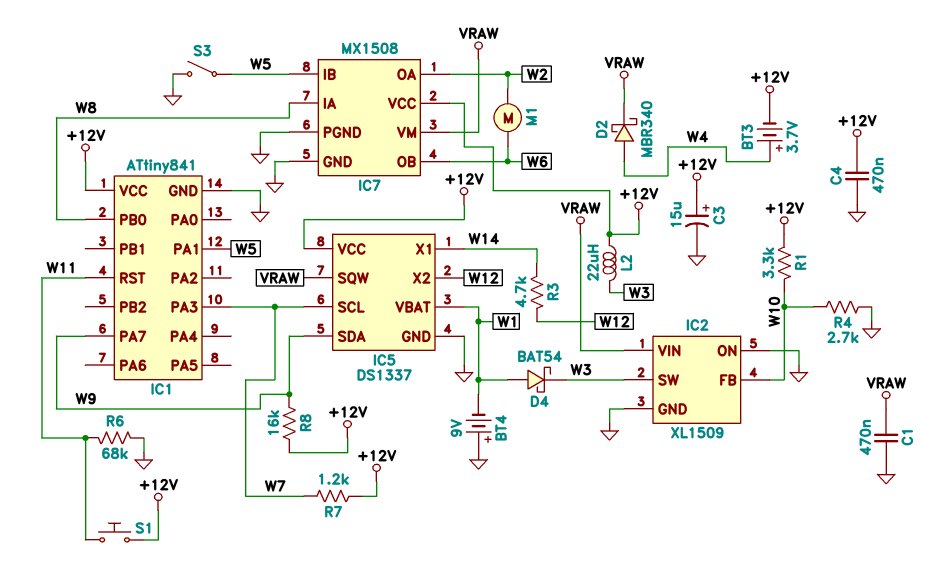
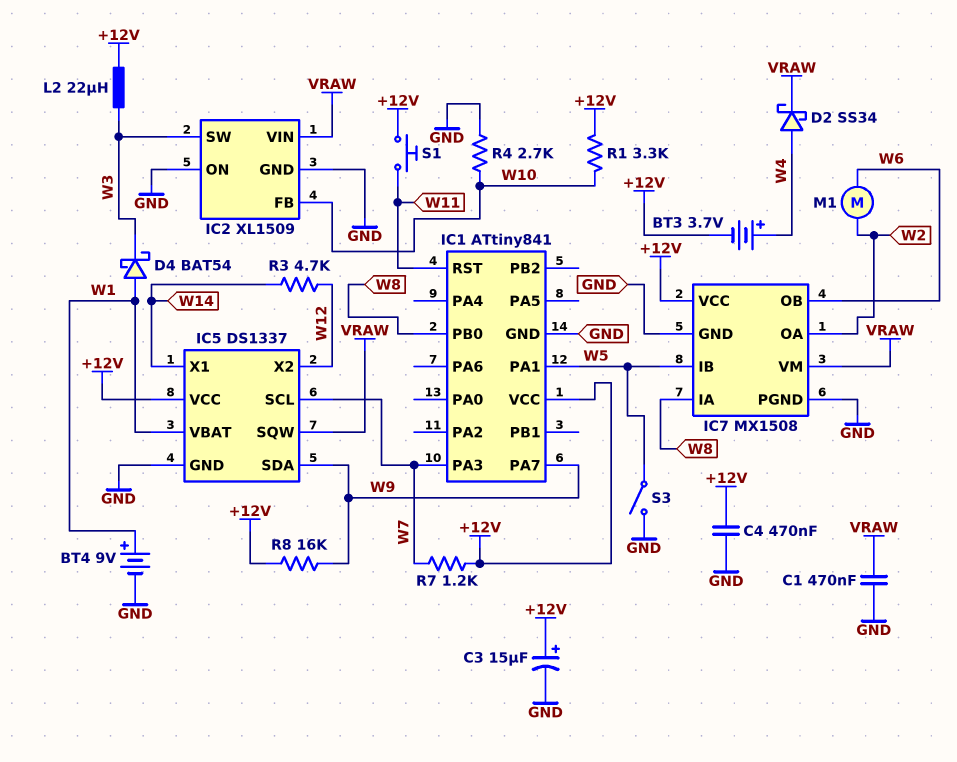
BT4: 9V (plus GND, minus W1) -> 9V (plus W1, minus GND)
D2: schottky MBR340 (A W4, K VRAW) -> schottky SS34 (A W4, K VRAW)
R6: 68k (GND, W11) -> none

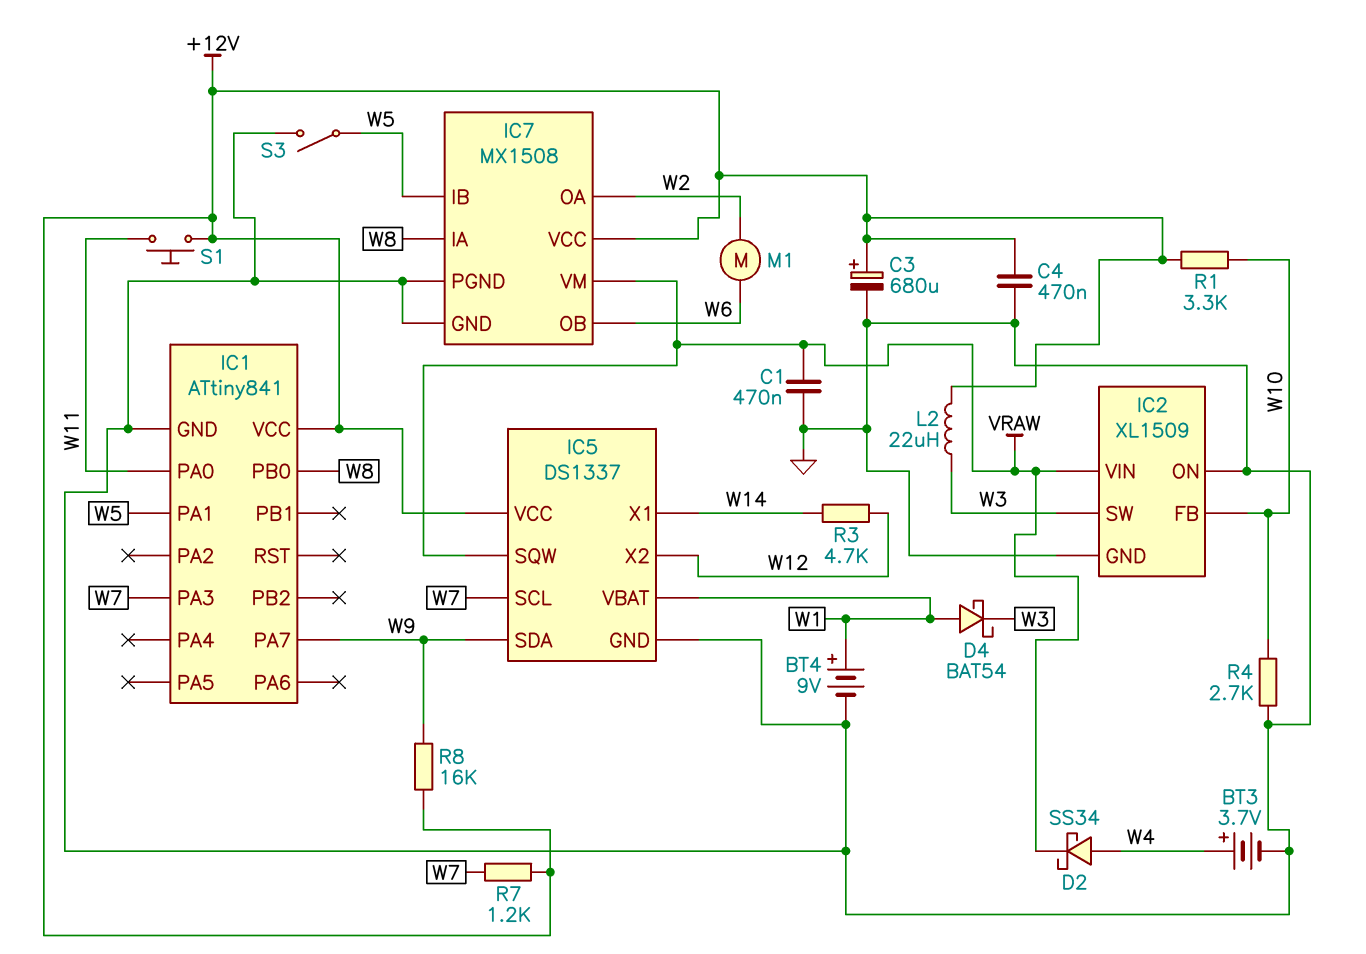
BT3: 3.7V (plus W4, minus +12V) -> 3.7V (plus W4, minus GND)
C3: 15uF (plus +12V, minus GND) -> 680uF (plus +12V, minus GND)
IC1 pin PA0: none -> W11
IC1 pin RST: W11 -> none

